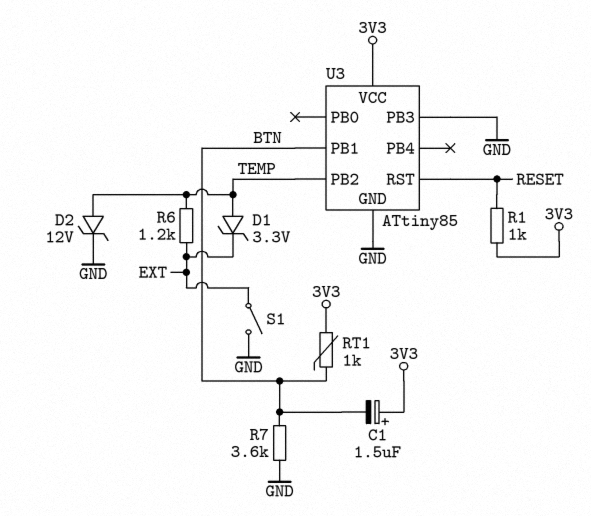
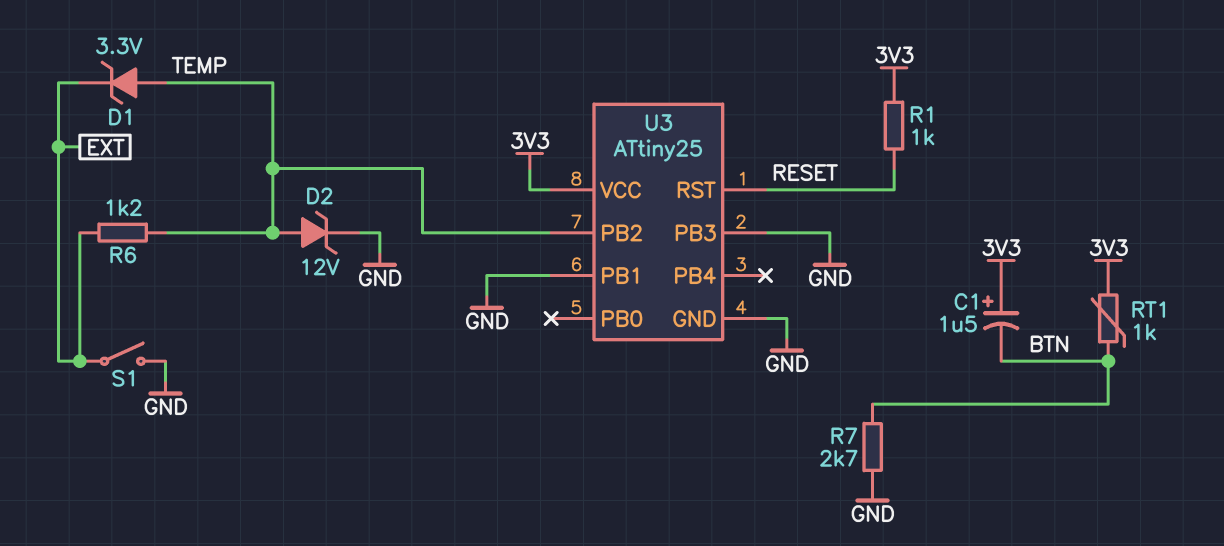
R7: 3.6k (BTN, GND) -> 2.7k (BTN, GND)
U3: ATtiny85 -> ATtiny25
U3 pin PB1: BTN -> GND

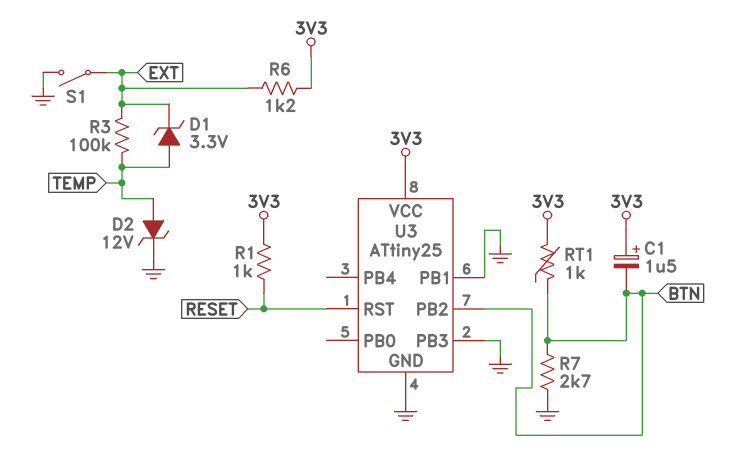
R3: none -> 100k (EXT, TEMP)
R6: 1.2k (EXT, TEMP) -> 1.2k (3V3, EXT)
U3 pin PB2: TEMP -> BTN

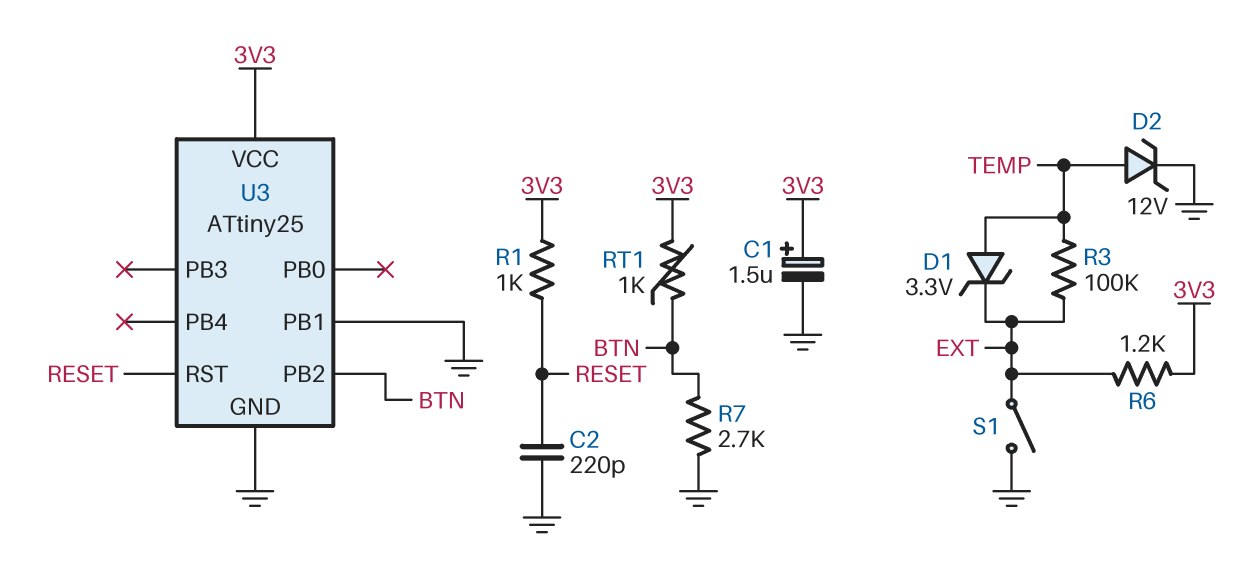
C1: 1.5uF (plus 3V3, minus BTN) -> 1.5uF (plus 3V3, minus GND)
C2: none -> 220pF (GND, RESET)
U3 pin PB3: GND -> none

